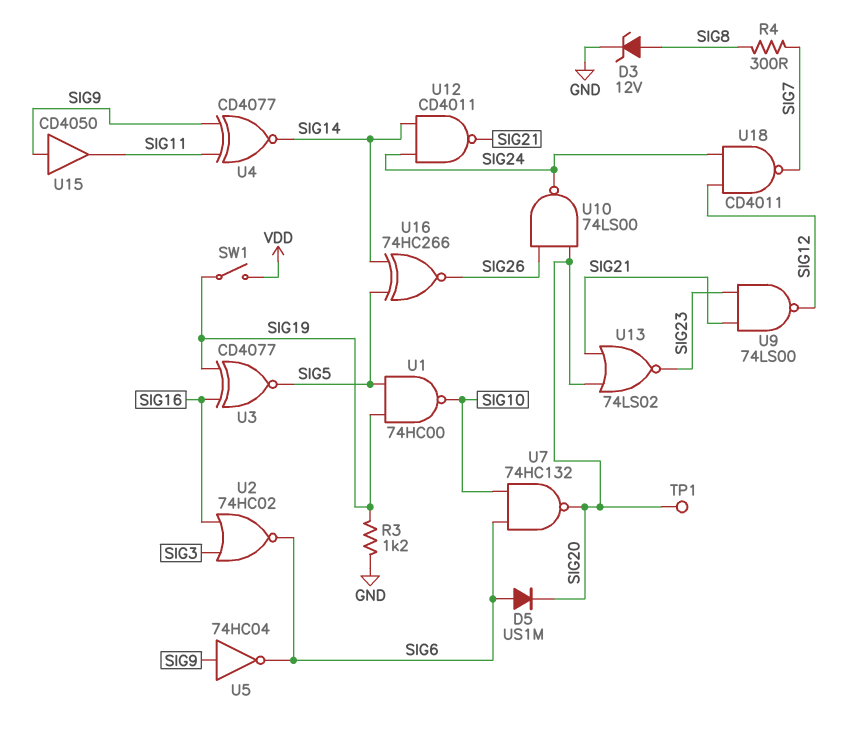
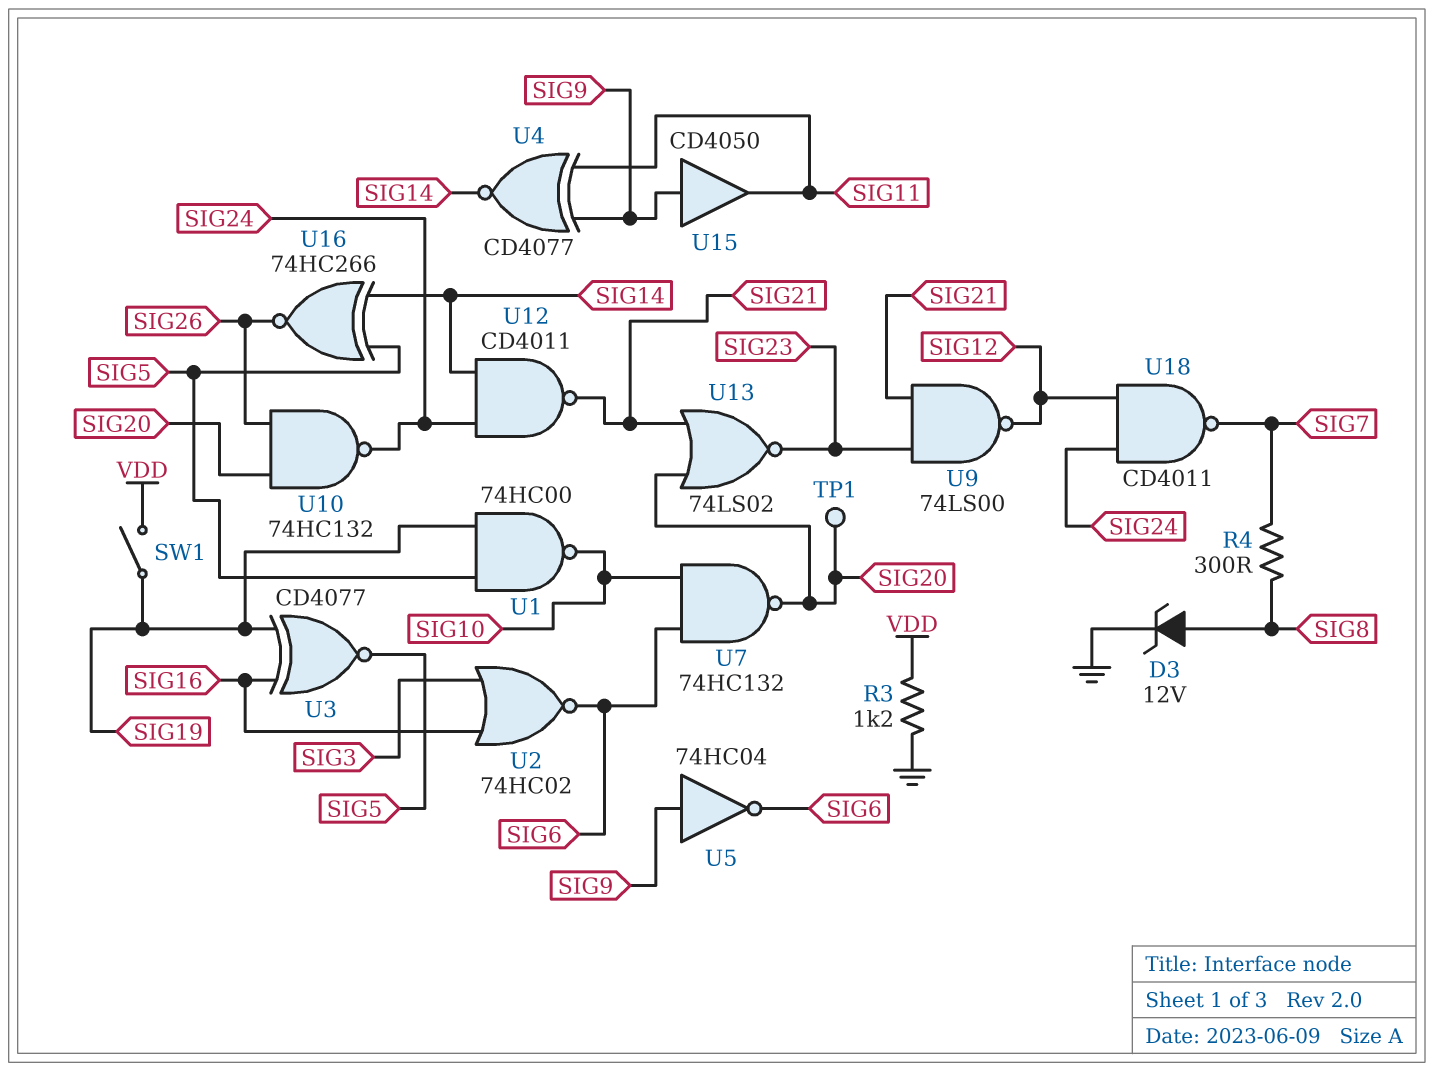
D5: diode US1M (A SIG6, K SIG20) -> none
R3: 1.2k (GND, SIG19) -> 1.2k (GND, VDD)
U10: NAND 74LS00 (in SIG20, in SIG26, out SIG24) -> NAND 74HC132 (in SIG20, in SIG26, out SIG24)

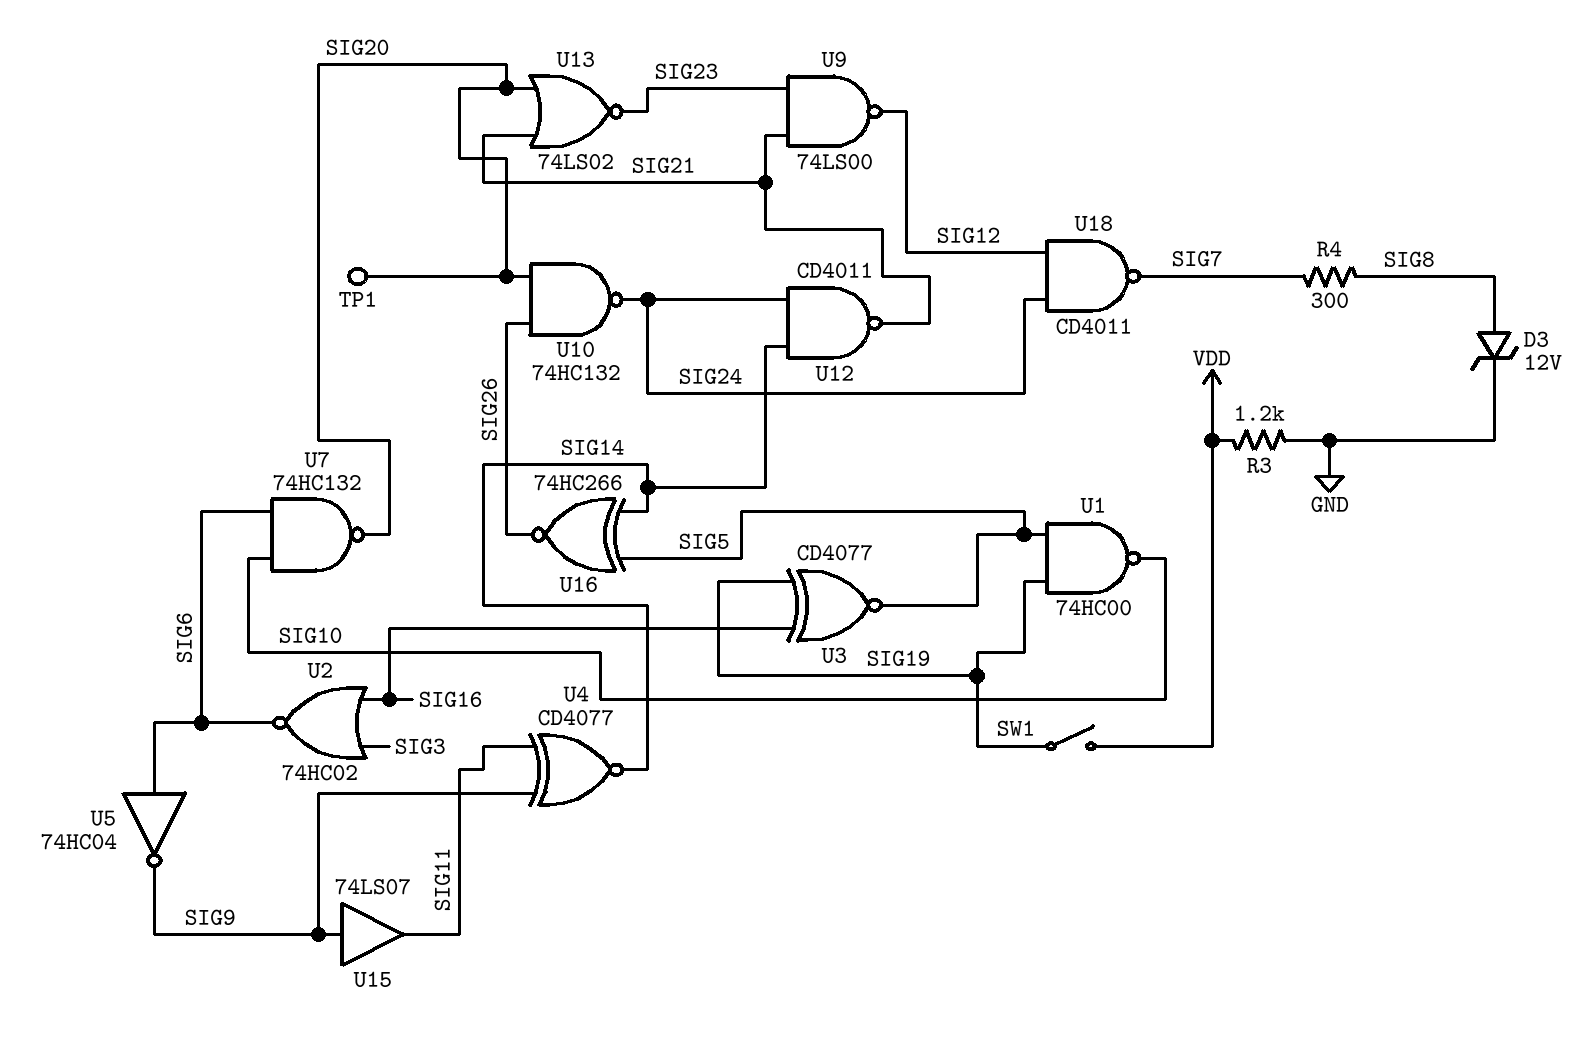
U5: NOT 74HC04 (in SIG9, out SIG6) -> NOT 74HC04 (in SIG6, out SIG9)
U15: buffer CD4050 (in SIG9, out SIG11) -> buffer 74LS07 (in SIG9, out SIG11)

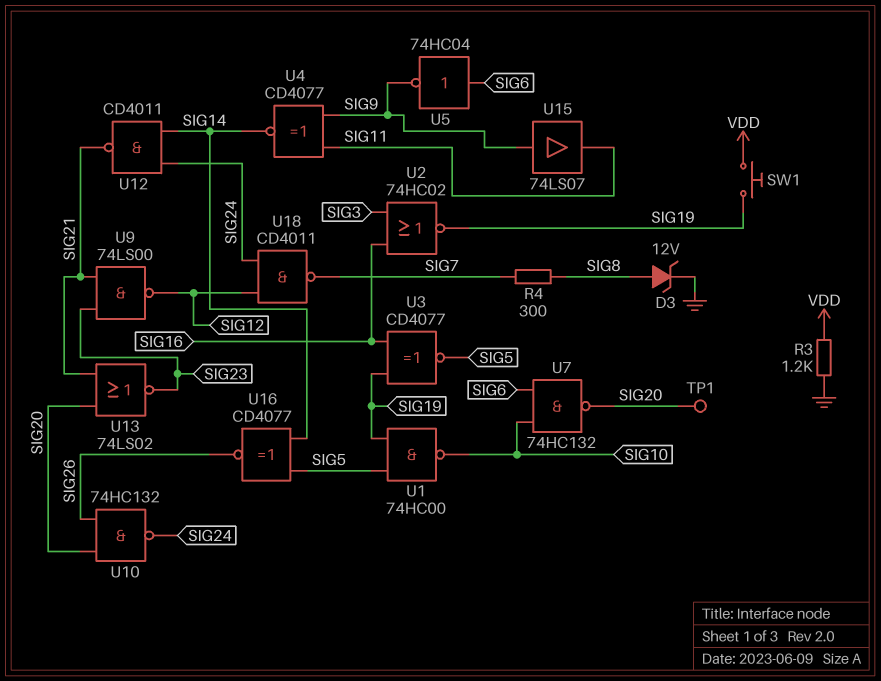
SW1: switch (SIG19, VDD) -> button (SIG19, VDD)
U2: NOR 74HC02 (in SIG3, in SIG16, out SIG6) -> NOR 74HC02 (in SIG3, in SIG16, out SIG19)
U16: XNOR 74HC266 (in SIG5, in SIG14, out SIG26) -> XNOR CD4077 (in SIG5, in SIG14, out SIG26)

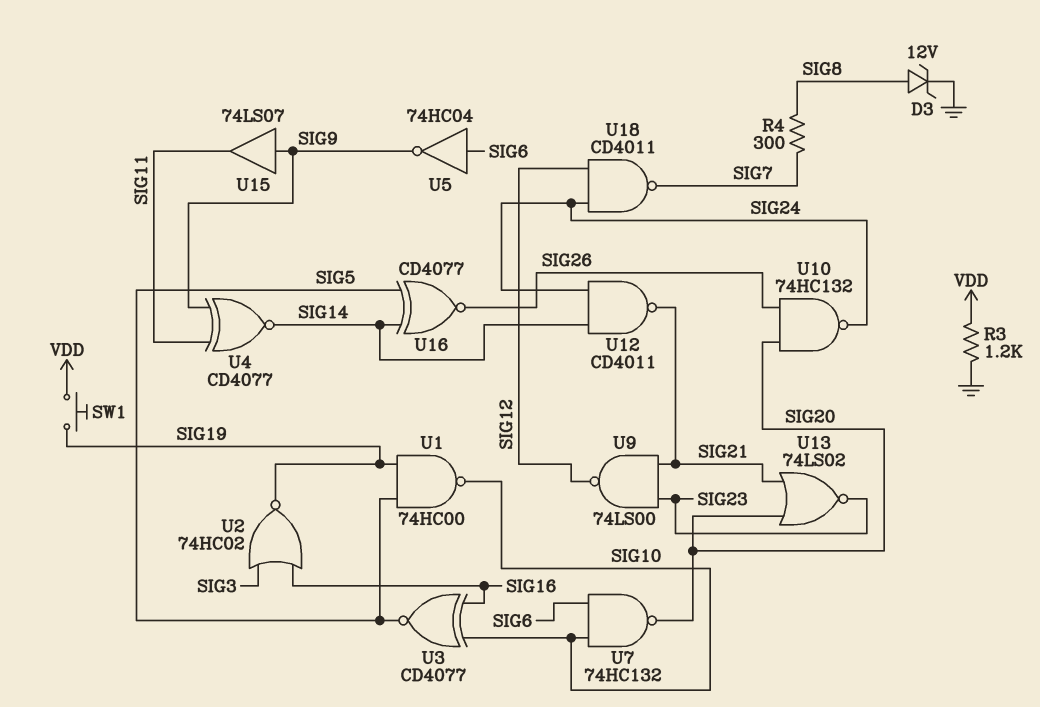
TP1: test point (SIG20) -> none
U3: XNOR CD4077 (in SIG16, in SIG19, out SIG5) -> XNOR CD4077 (in SIG10, in SIG16, out SIG5)

